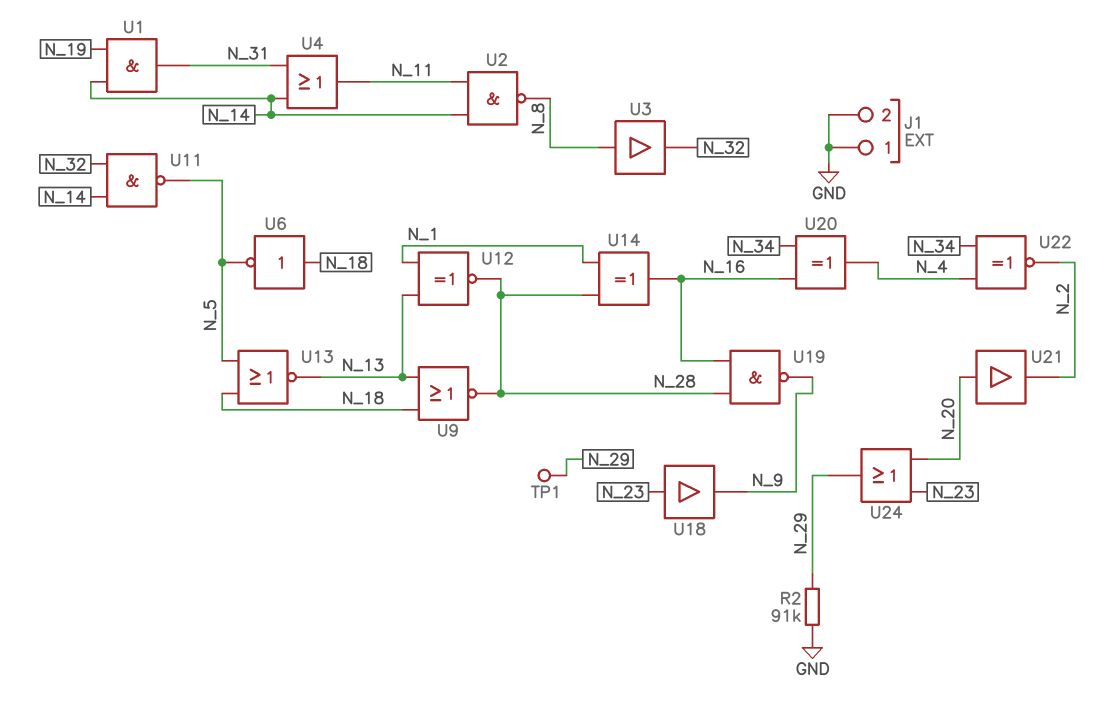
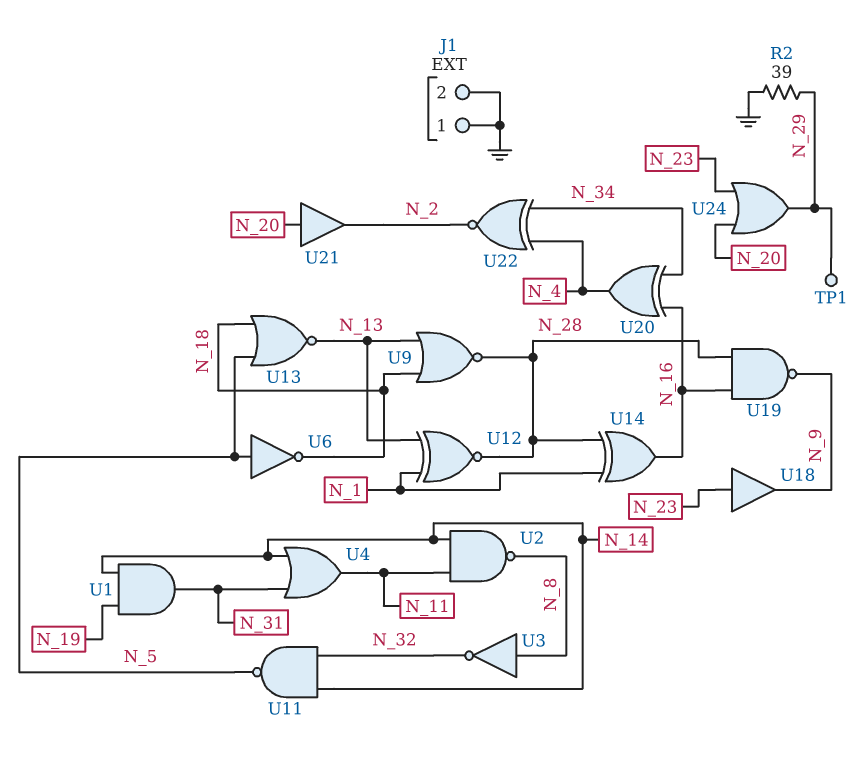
R2: 91k (GND, N_29) -> 39 (GND, N_29)
U3: buffer (in N_8, out N_32) -> NOT (in N_8, out N_32)
U6: NOT (in N_18, out N_5) -> NOT (in N_5, out N_18)

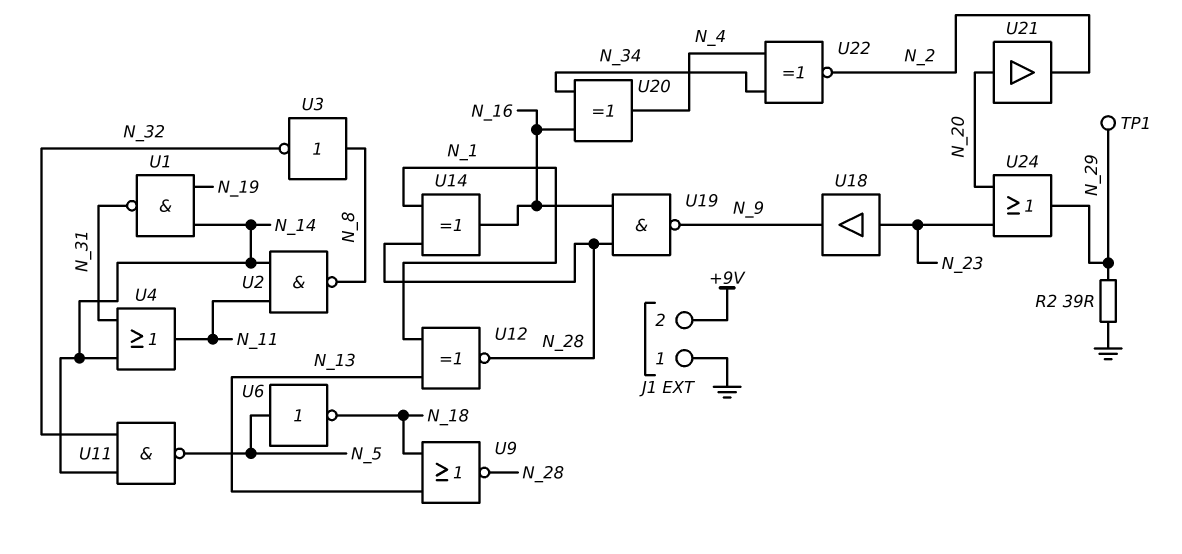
J1 pin 2: GND -> +9V
U1: AND (in N_14, in N_19, out N_31) -> NAND (in N_14, in N_19, out N_31)
U13: NOR (in N_5, in N_18, out N_13) -> none

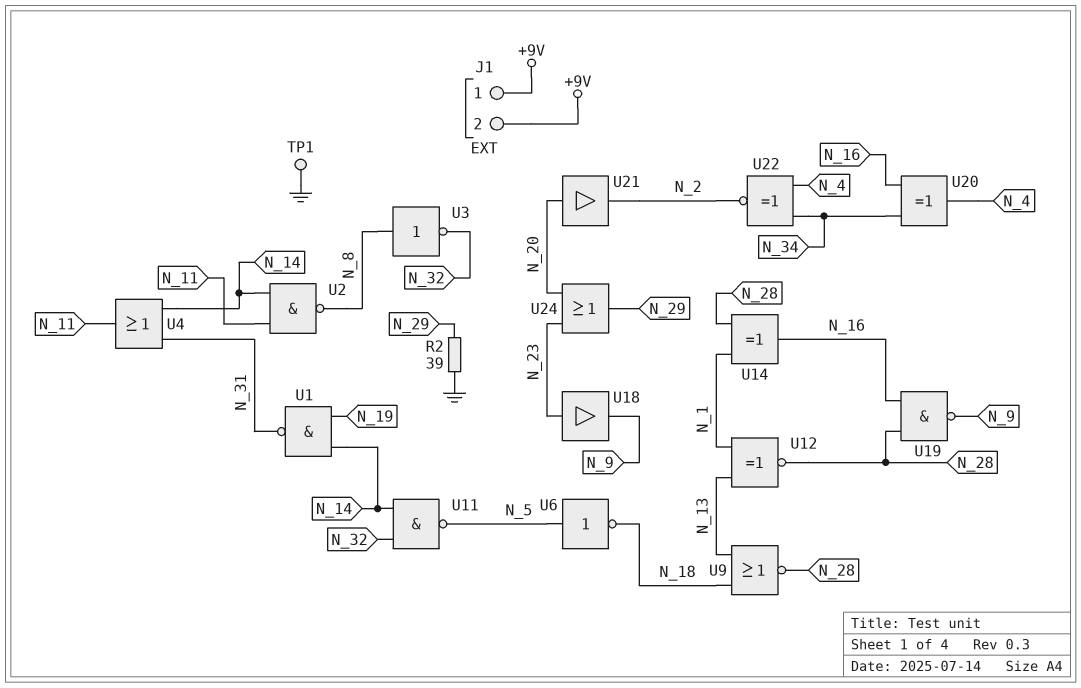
J1 pin 1: GND -> +9V
TP1: test point (N_29) -> test point (GND)

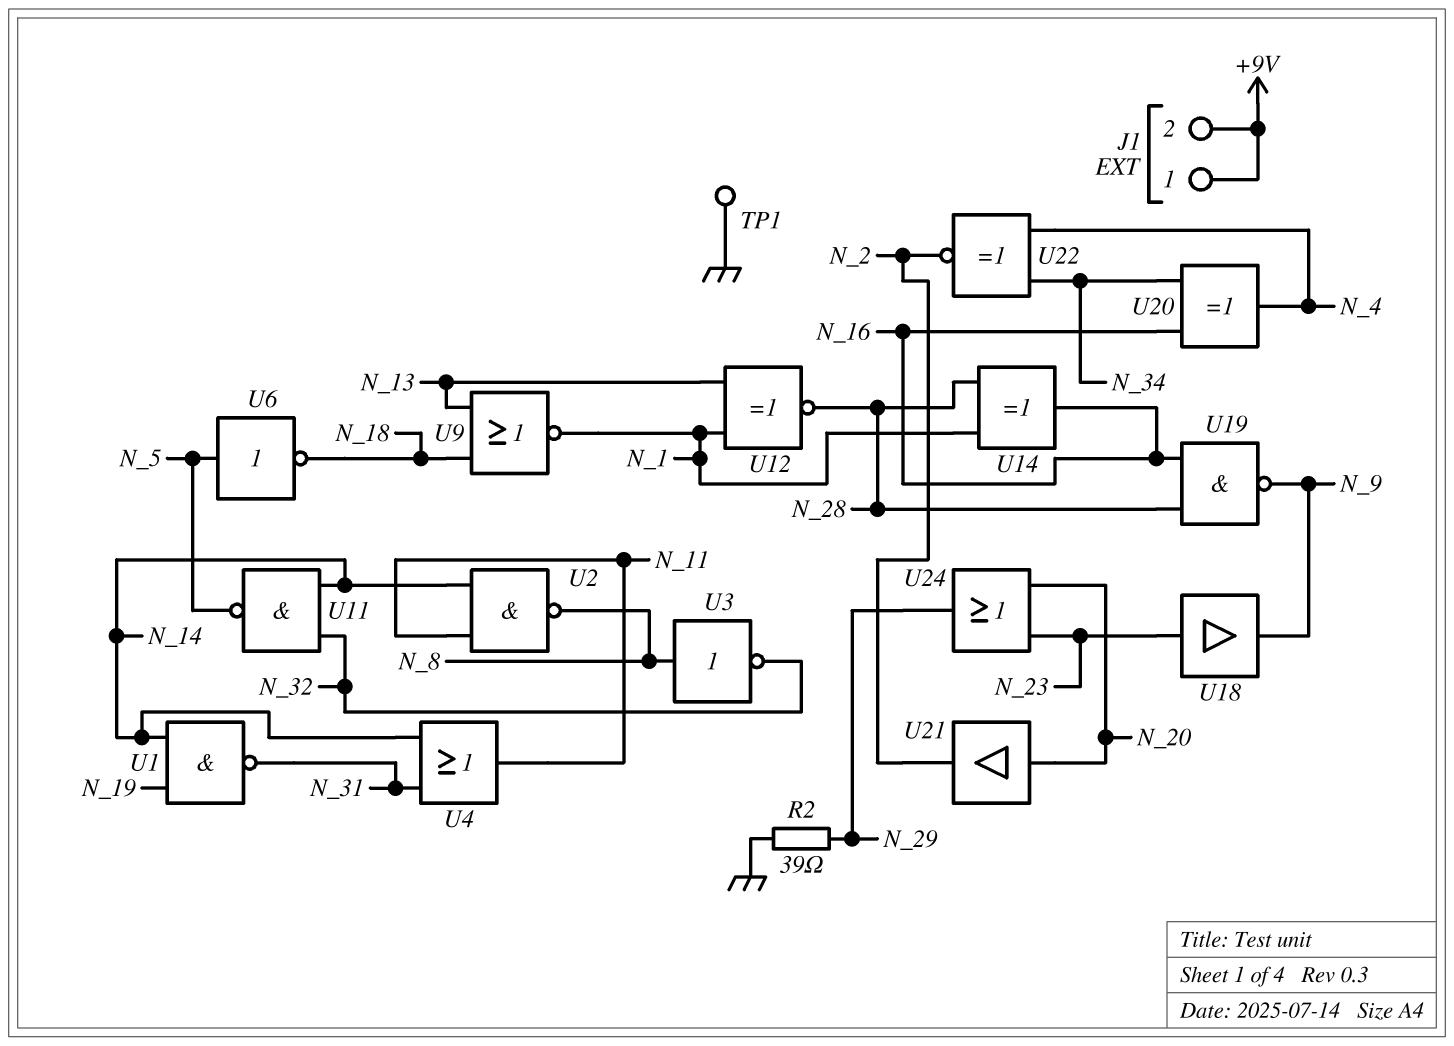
U9: NOR (in N_13, in N_18, out N_28) -> NOR (in N_13, in N_18, out N_1)

